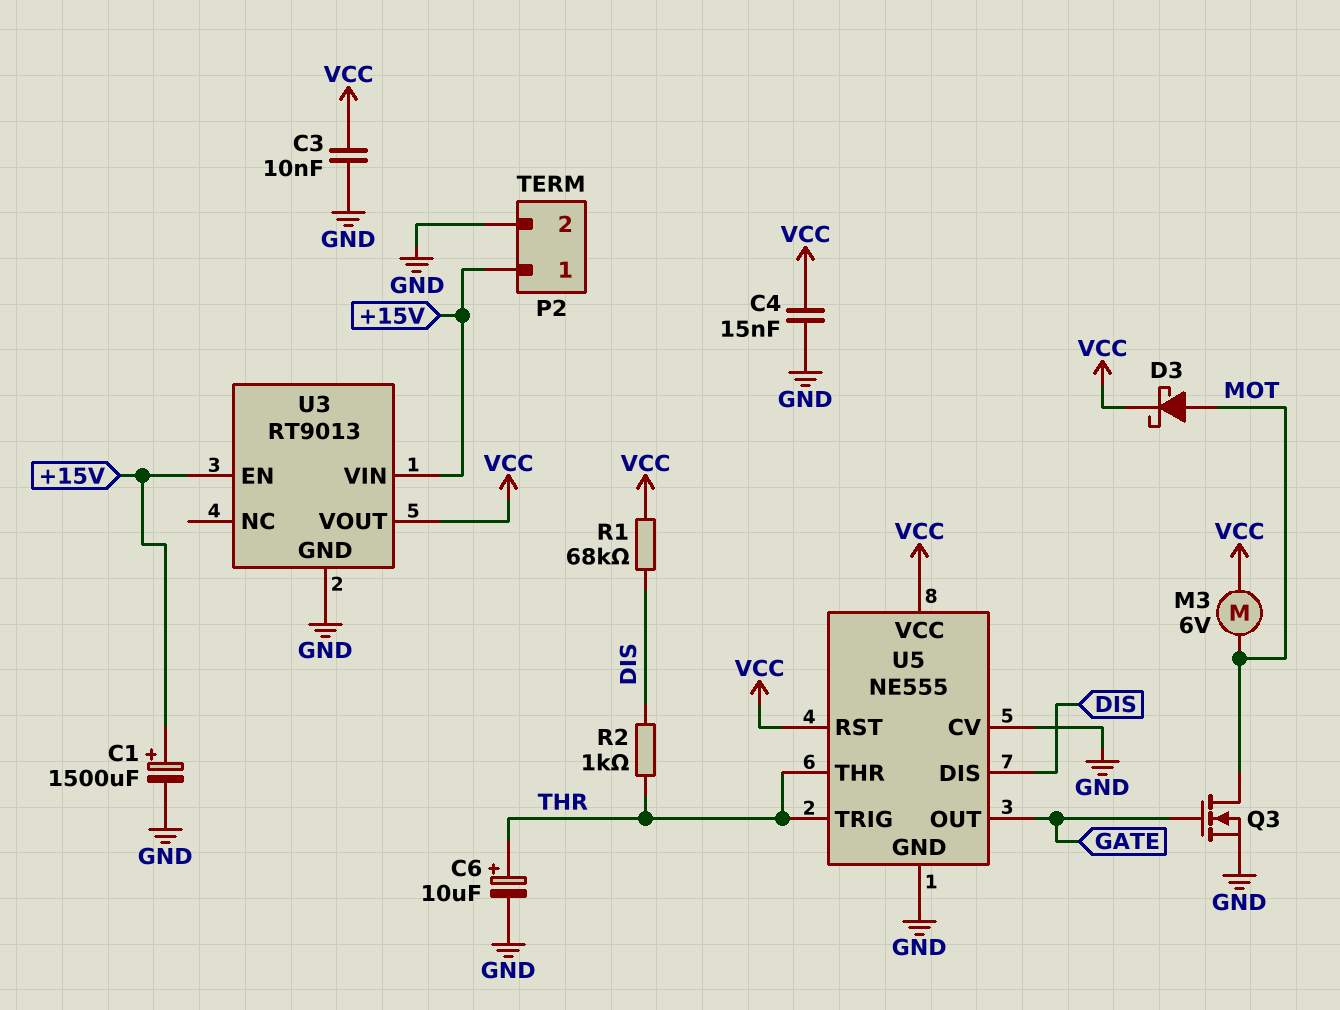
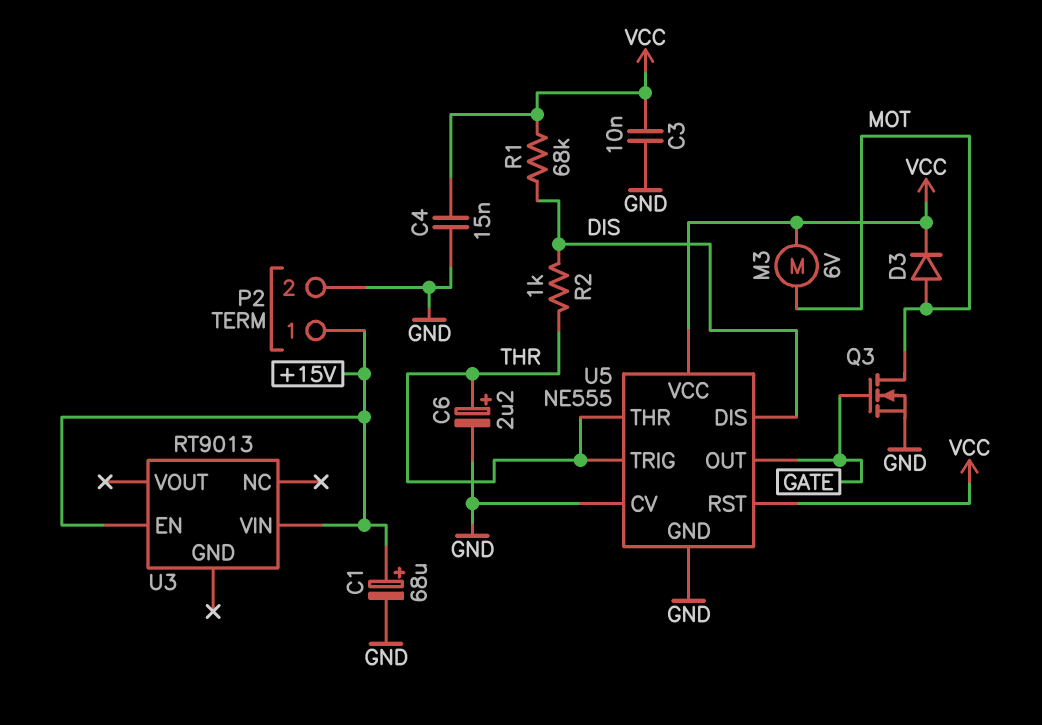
C1: 1500uF (plus +15V, minus GND) -> 68uF (plus +15V, minus GND)
C6: 10uF (plus THR, minus GND) -> 2.2uF (plus THR, minus GND)
D3: schottky (A MOT, K VCC) -> diode (A MOT, K VCC)
U3 pin GND: GND -> none
U3 pin VOUT: VCC -> none

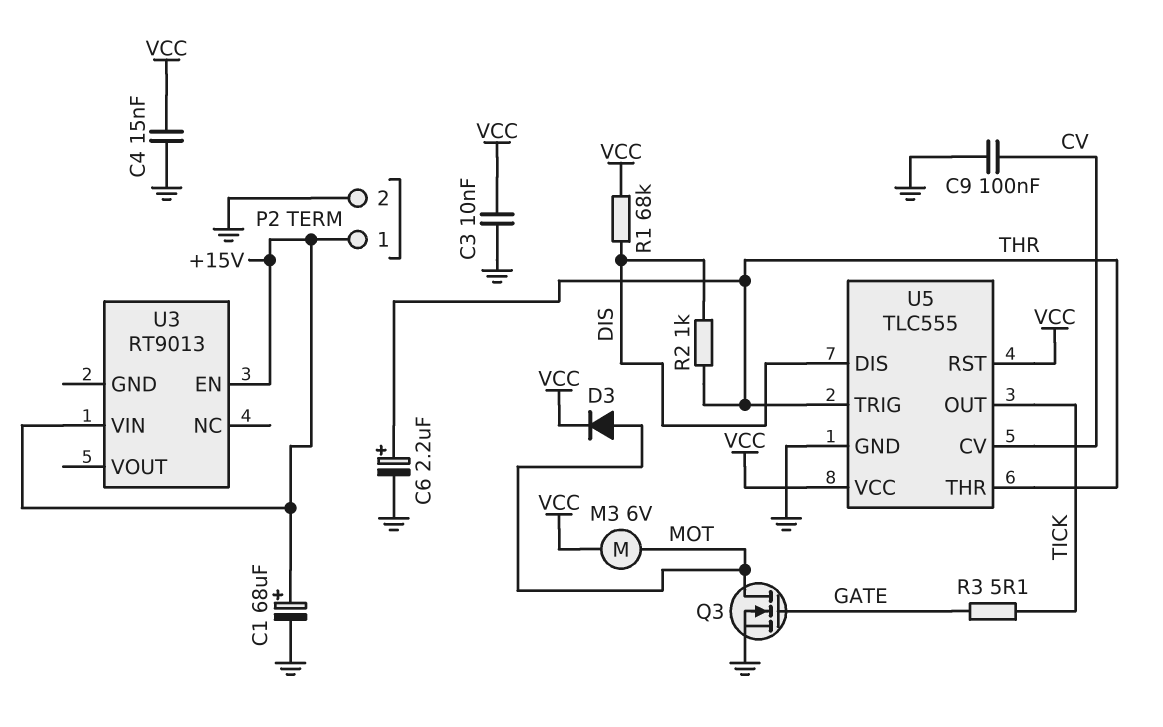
C9: none -> 100nF (CV, GND)
R3: none -> 5.1 (GATE, TICK)
U5: NE555 -> TLC555
U5 pin CV: GND -> CV
U5 pin OUT: GATE -> TICK

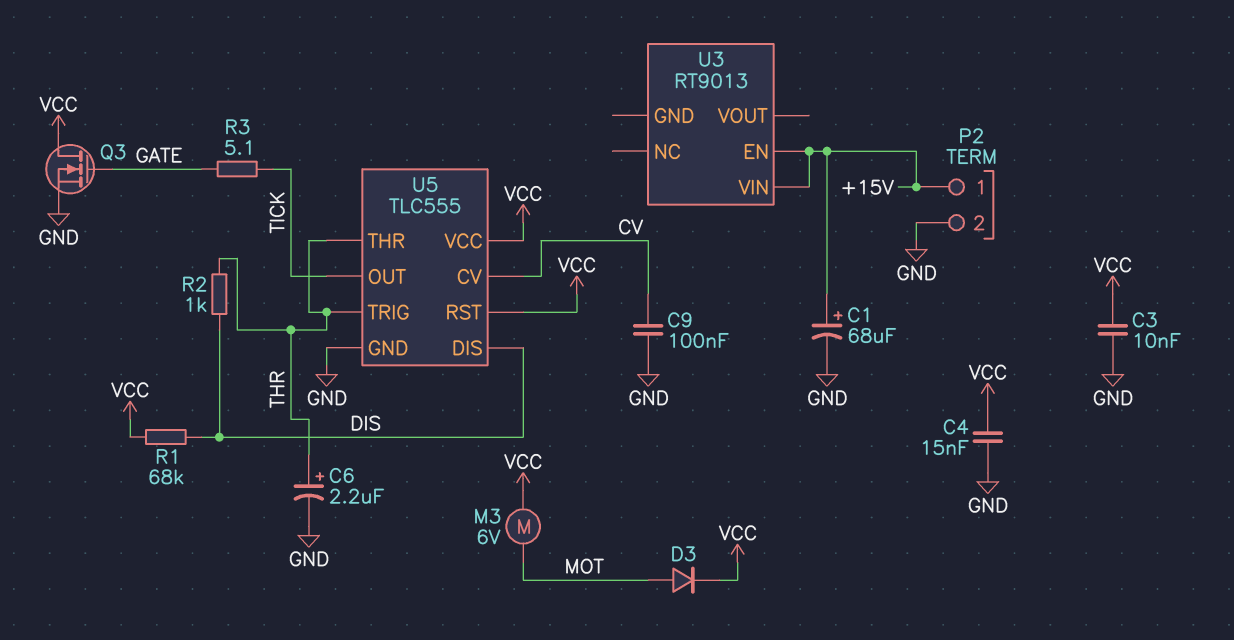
Q3: NMOS (G GATE, D MOT, S GND) -> NMOS (G GATE, D VCC, S GND)

